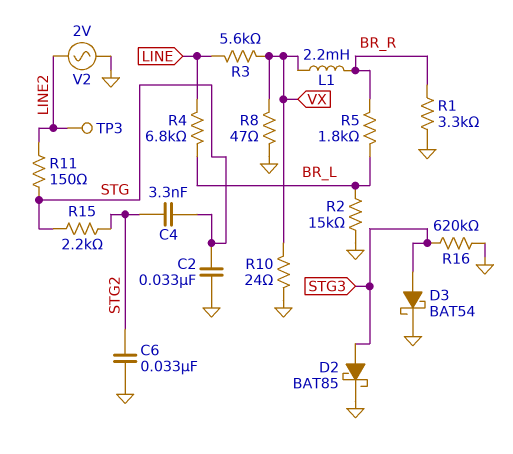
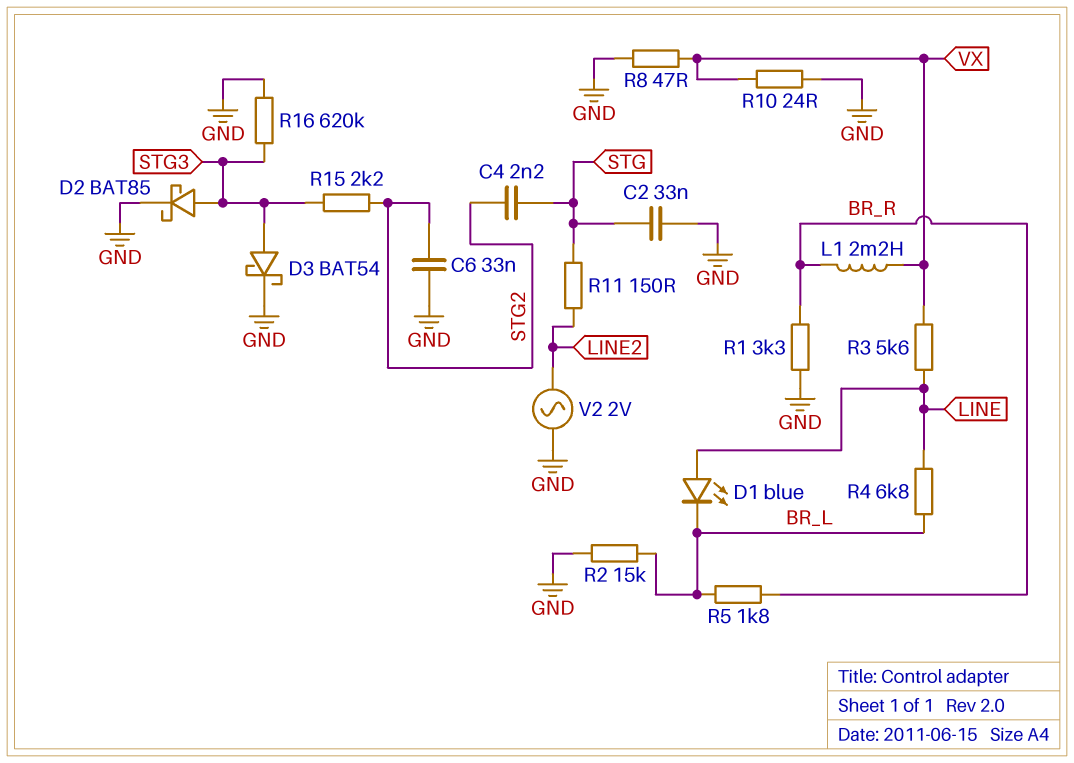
C4: 3.3nF (STG, STG2) -> 2.2nF (STG, STG2)
D1: none -> LED blue (A LINE, K BR_L)
R15: 2.2k (STG, STG2) -> 2.2k (STG2, STG3)
TP3: test point (LINE2) -> none

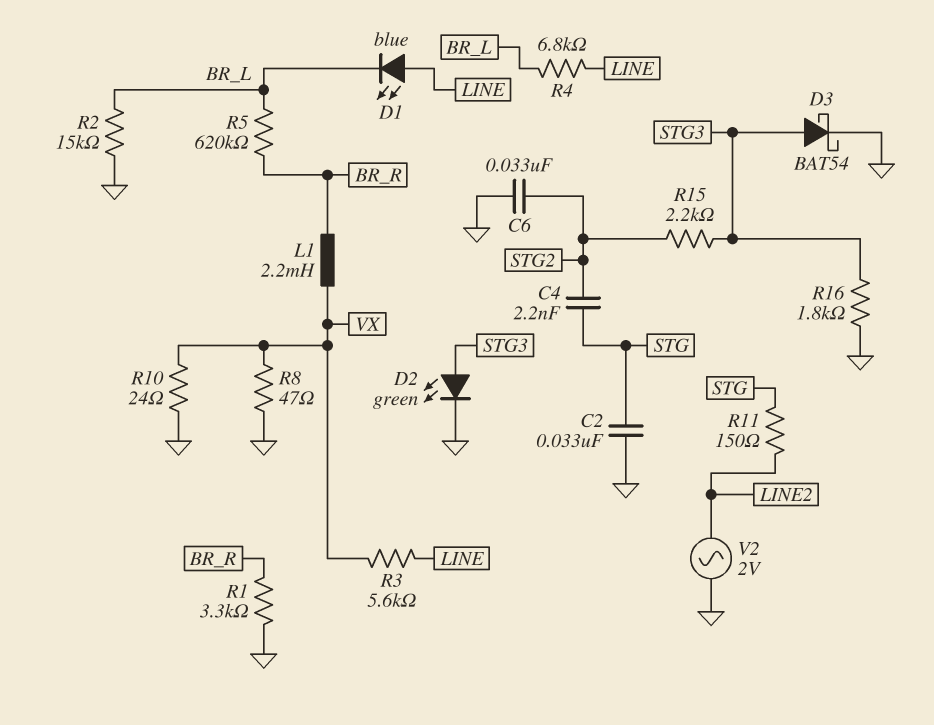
D2: schottky BAT85 (A STG3, K GND) -> LED green (A STG3, K GND)
R5: 1.8k (BR_L, BR_R) -> 620k (BR_L, BR_R)
R16: 620k (GND, STG3) -> 1.8k (GND, STG3)

